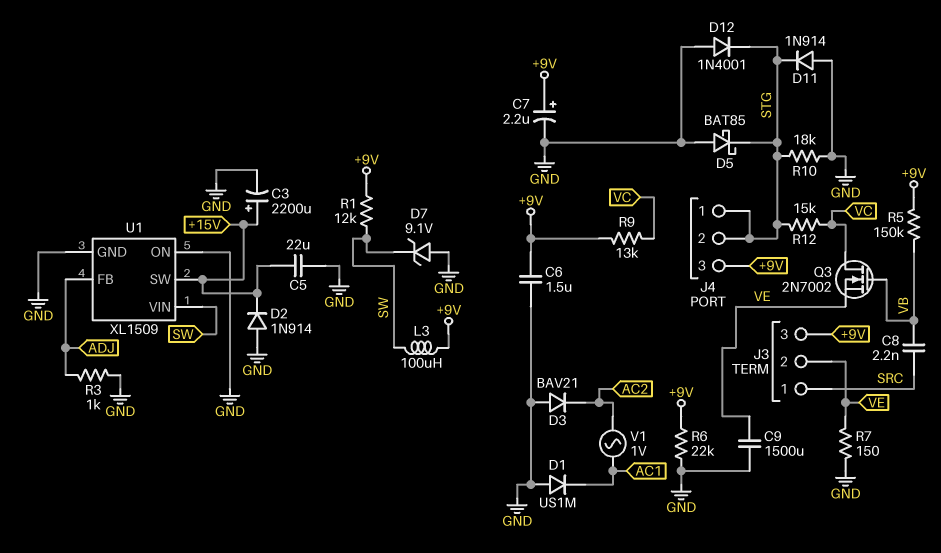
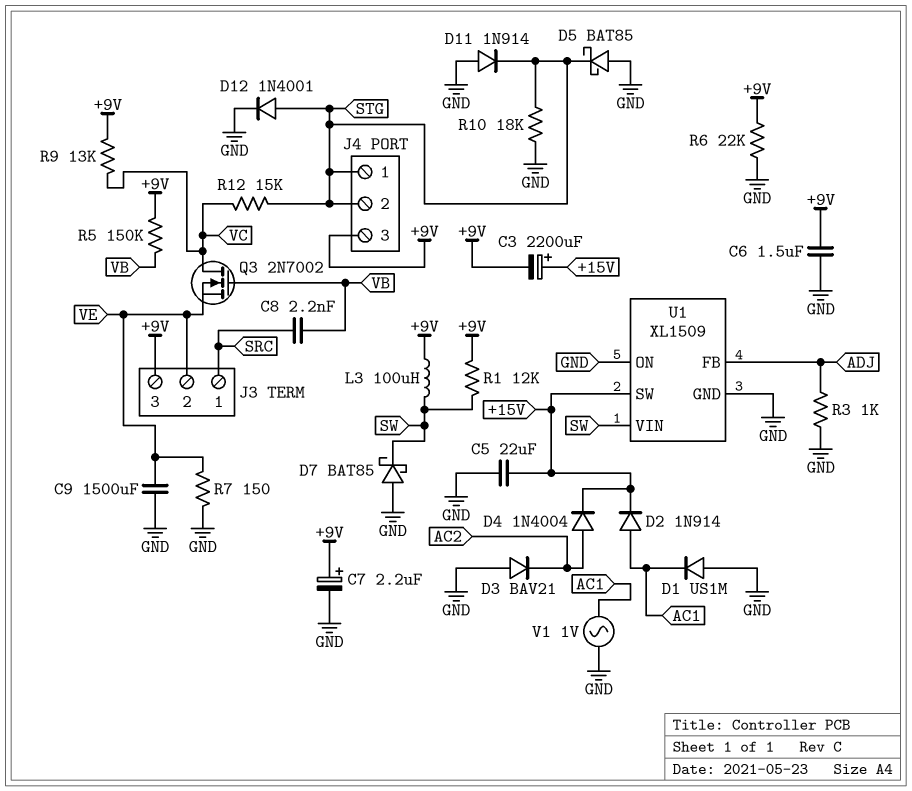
C3: 2200uF (plus +15V, minus GND) -> 2200uF (plus +15V, minus +9V)
D2: diode 1N914 (A GND, K +15V) -> diode 1N914 (A AC1, K +15V)
D4: none -> diode 1N4004 (A AC2, K +15V)
D7: zener 9.1V (A GND, K SW) -> schottky BAT85 (A GND, K SW)
D12: diode 1N4001 (A GND, K STG) -> diode 1N4001 (A STG, K GND)
V1: AC 1V (AC1, AC2) -> AC 1V (AC1, GND)

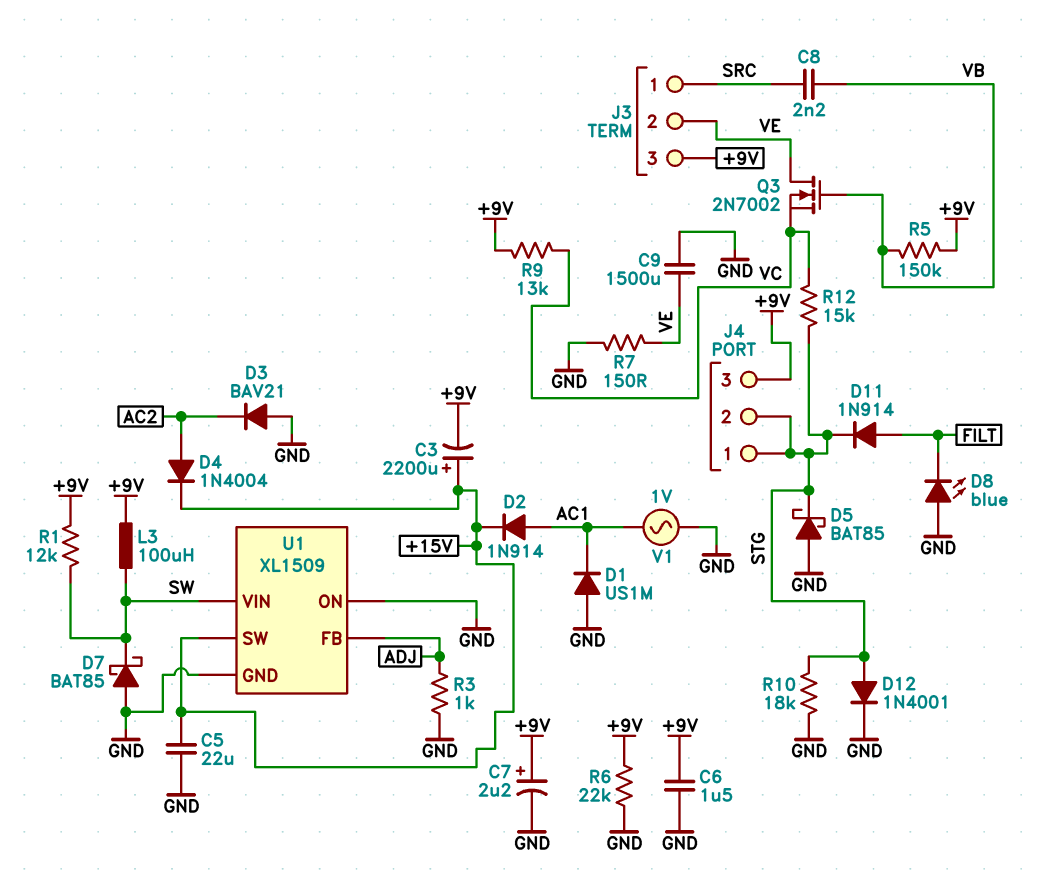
D8: none -> LED blue (A GND, K FILT)
D11: diode 1N914 (A GND, K STG) -> diode 1N914 (A FILT, K STG)
Q3: NMOS 2N7002 (G VB, D VC, S VE) -> NMOS 2N7002 (G VB, D VE, S VC)

